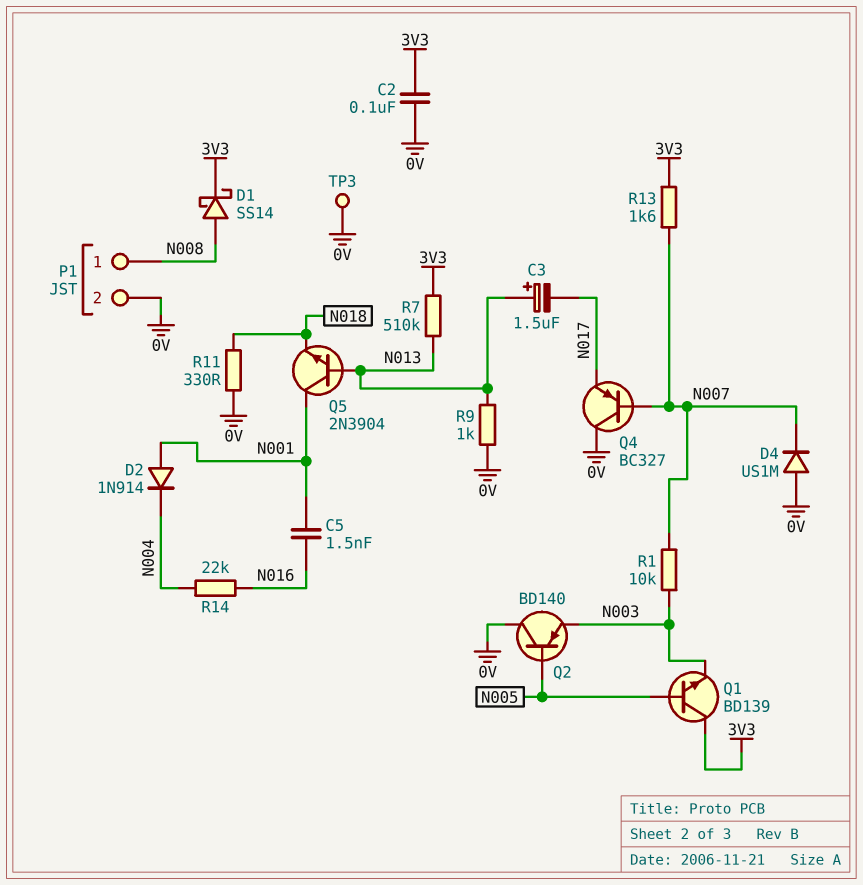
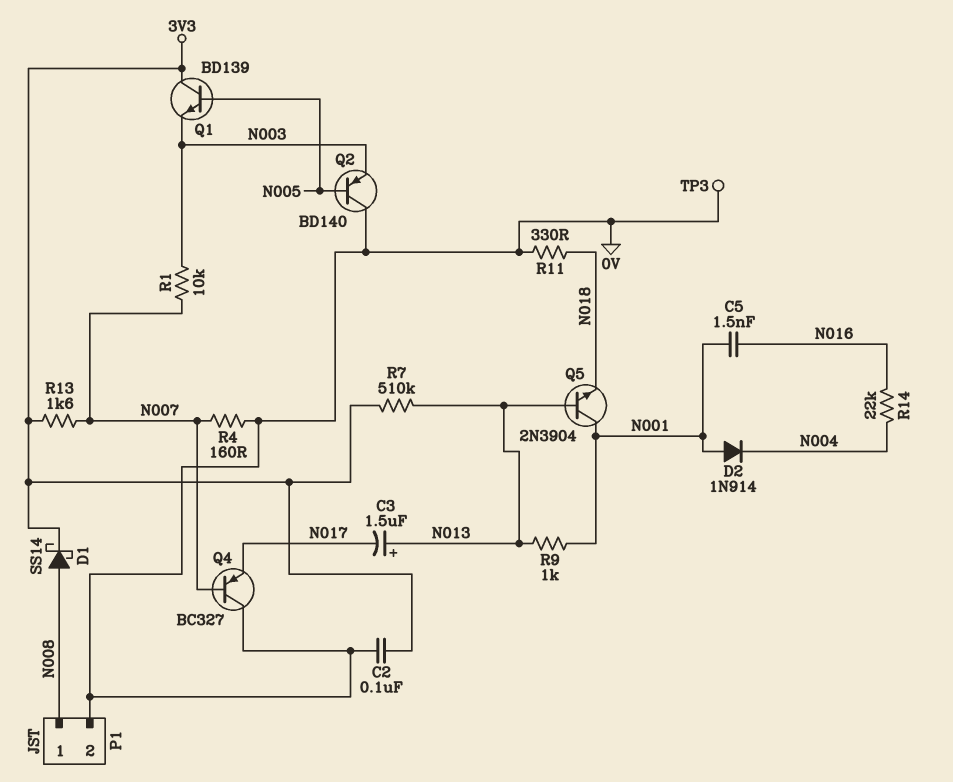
D4: diode US1M (A 0V, K N007) -> none
R4: none -> 160 (0V, N007)
R9: 1k (0V, N013) -> 1k (N001, N013)

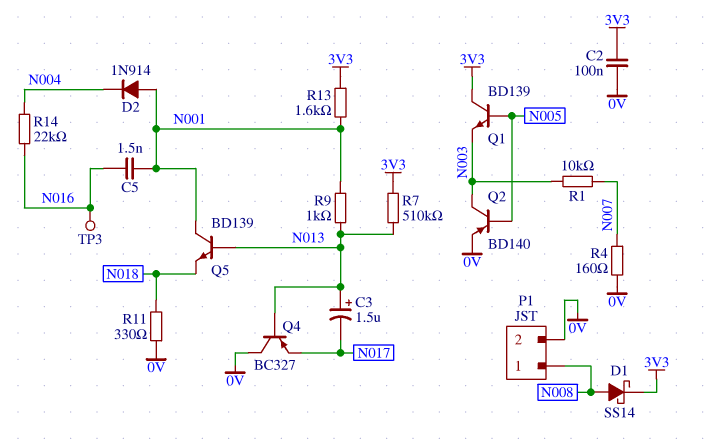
Q2: PNP BD140 (B N005, C 0V, E N003) -> PNP BD140 (B N005, C N003, E 0V)
Q4: PNP BC327 (B N007, C 0V, E N017) -> PNP BC327 (B N013, C 0V, E N017)
Q5: NPN 2N3904 (B N013, C N001, E N018) -> NPN BD139 (B N013, C N001, E N018)
R13: 1.6k (3V3, N007) -> 1.6k (3V3, N001)
TP3: test point (0V) -> test point (N016)

